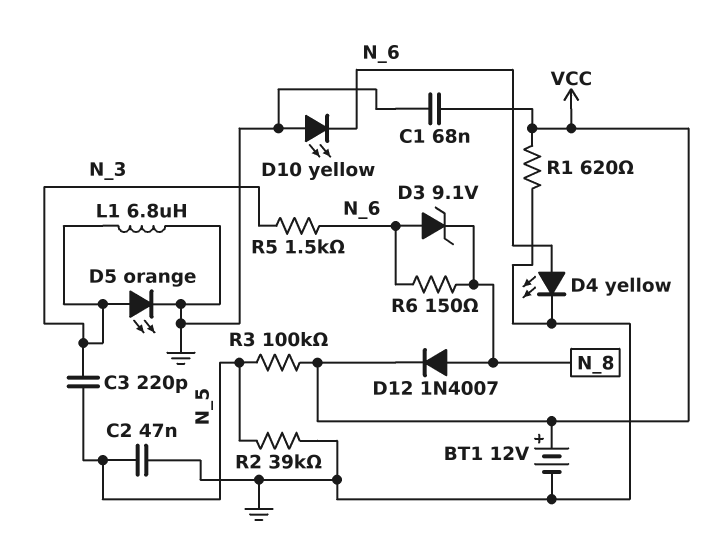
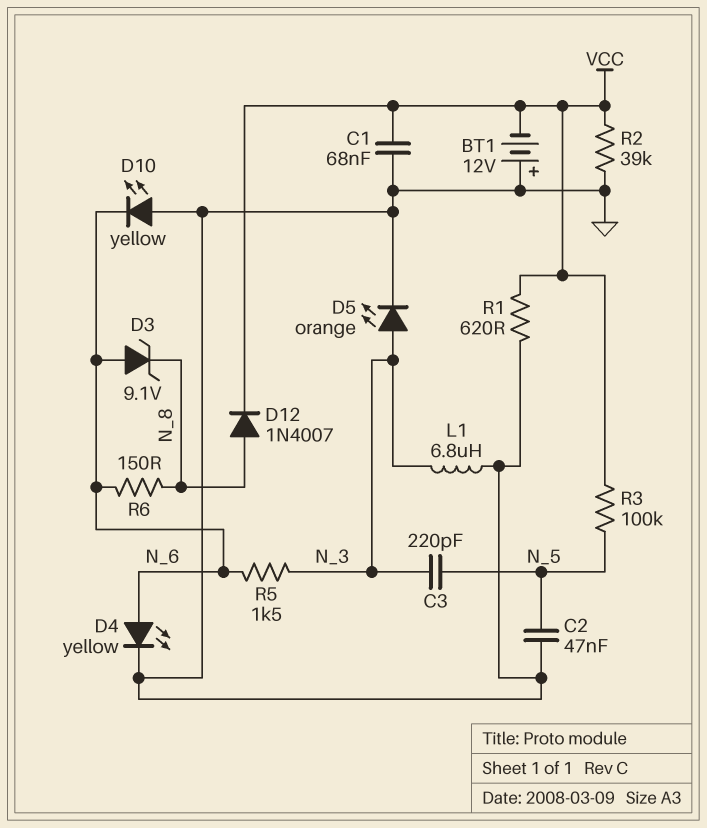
BT1: 12V (plus VCC, minus GND) -> 12V (plus GND, minus VCC)
R2: 39k (GND, N_5) -> 39k (GND, VCC)

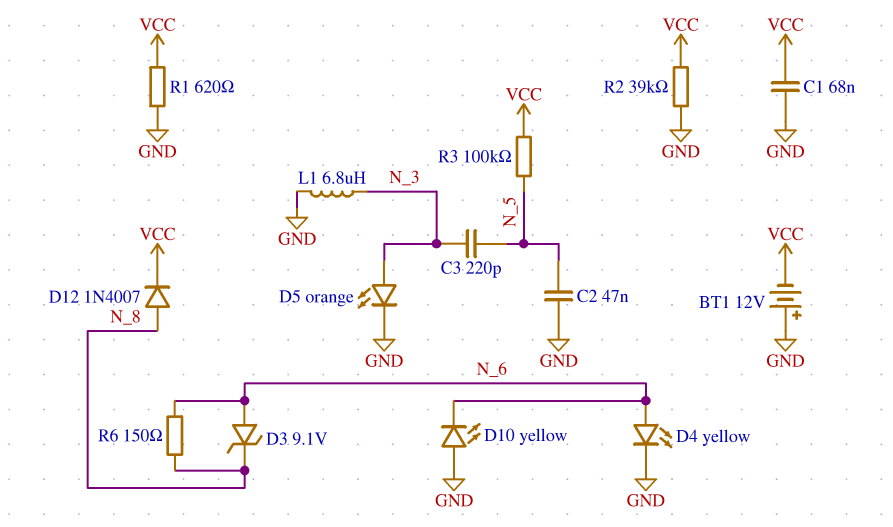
R5: 1.5k (N_3, N_6) -> none

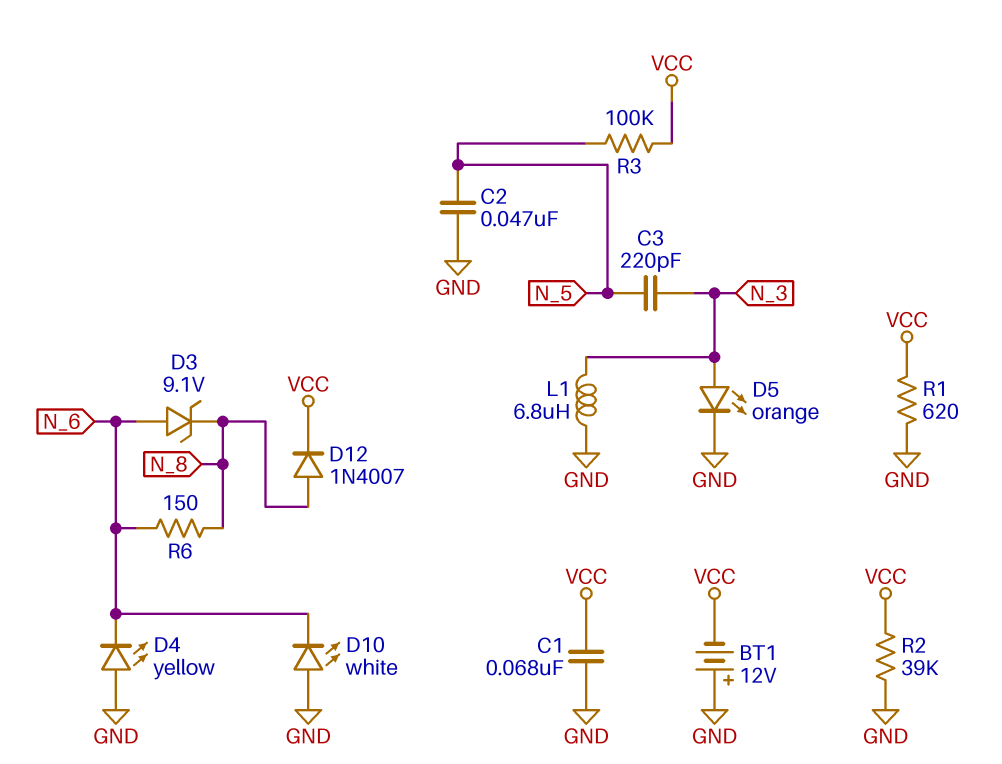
D4: LED yellow (A N_6, K GND) -> LED yellow (A GND, K N_6)
D10: LED yellow (A GND, K N_6) -> LED white (A GND, K N_6)

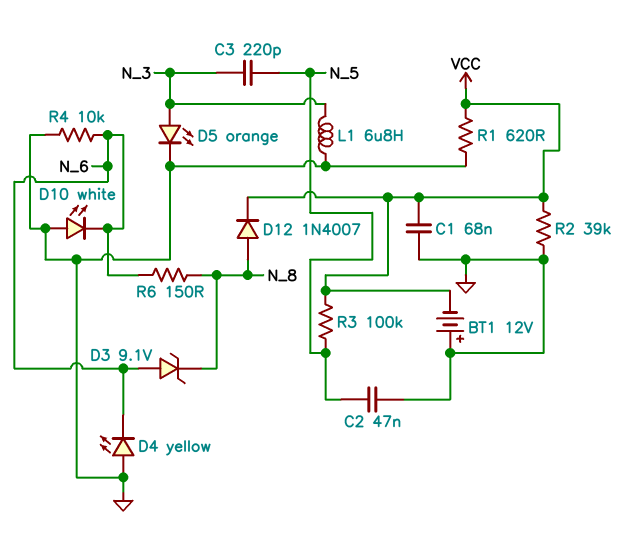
R4: none -> 10k (GND, N_6)

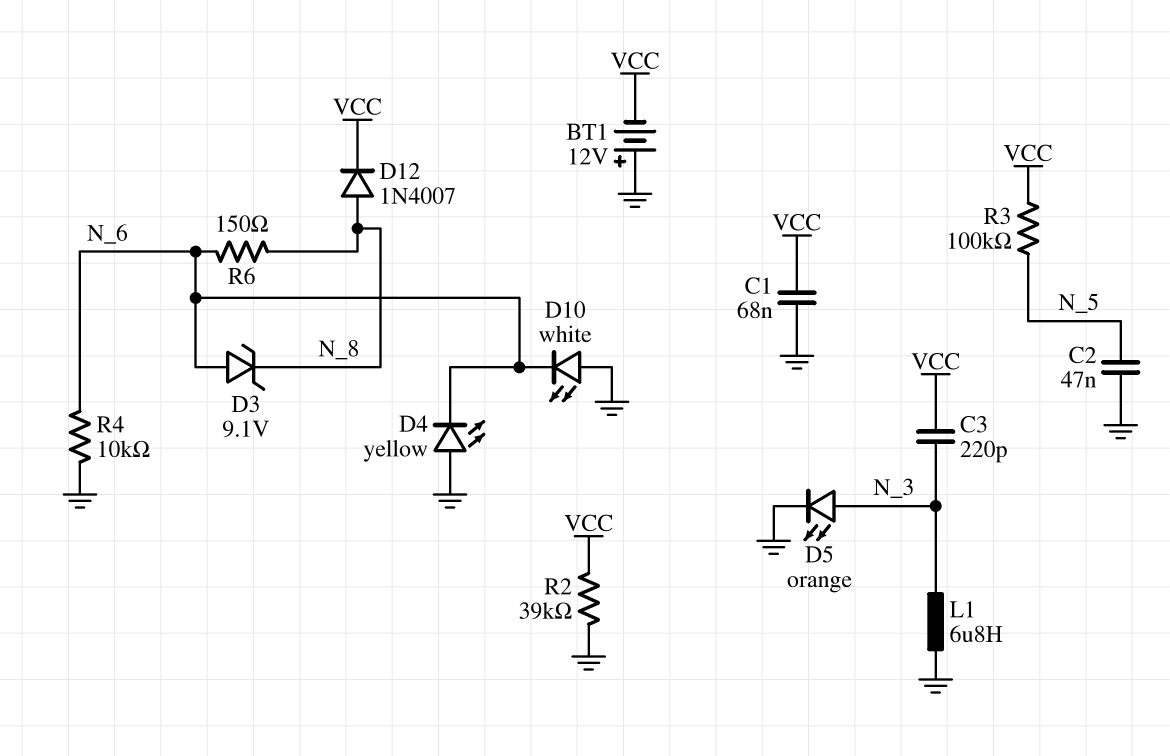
C3: 220pF (N_3, N_5) -> 220pF (N_3, VCC)
R1: 620 (GND, VCC) -> none

